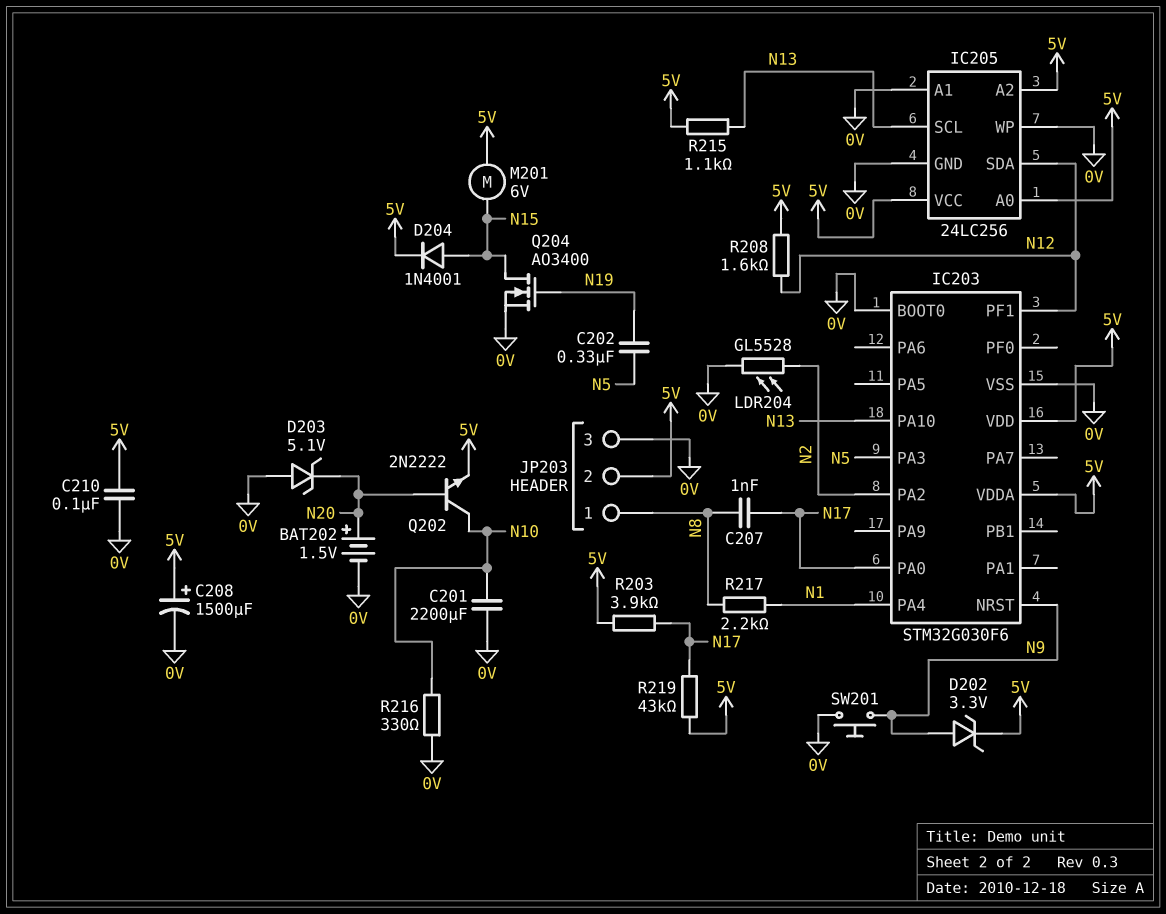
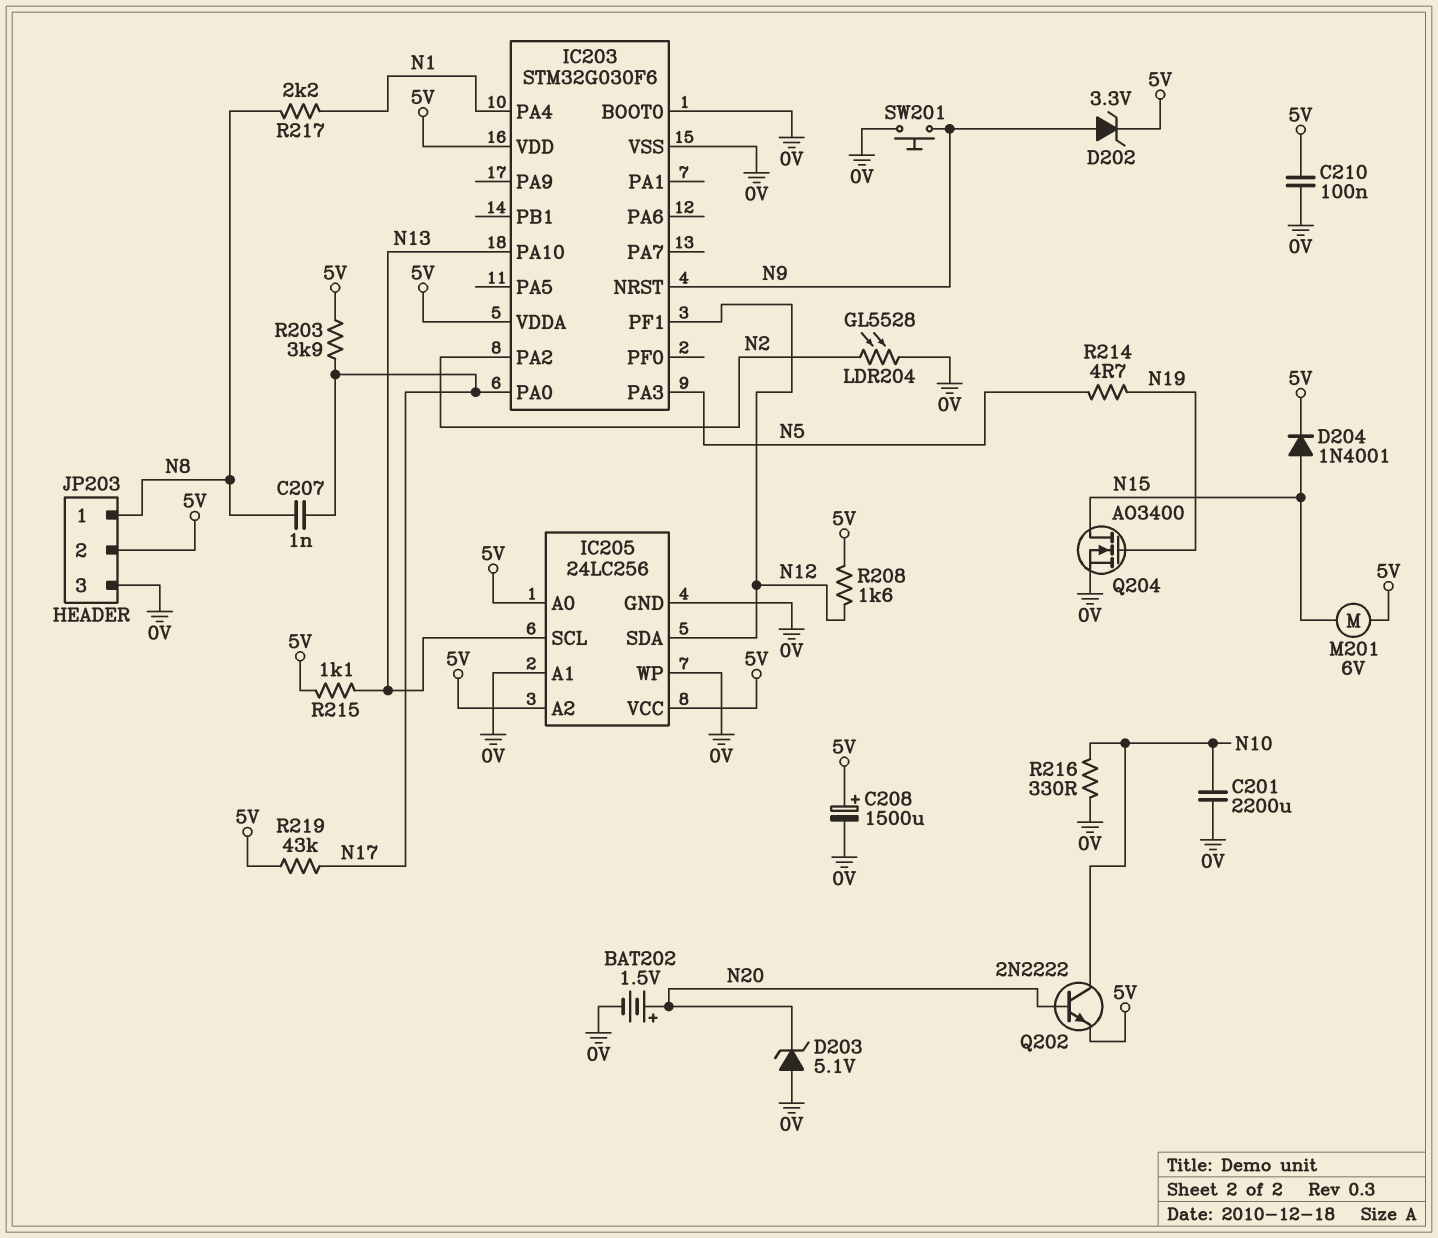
C202: 330nF (N5, N19) -> none
R214: none -> 4.7 (N5, N19)

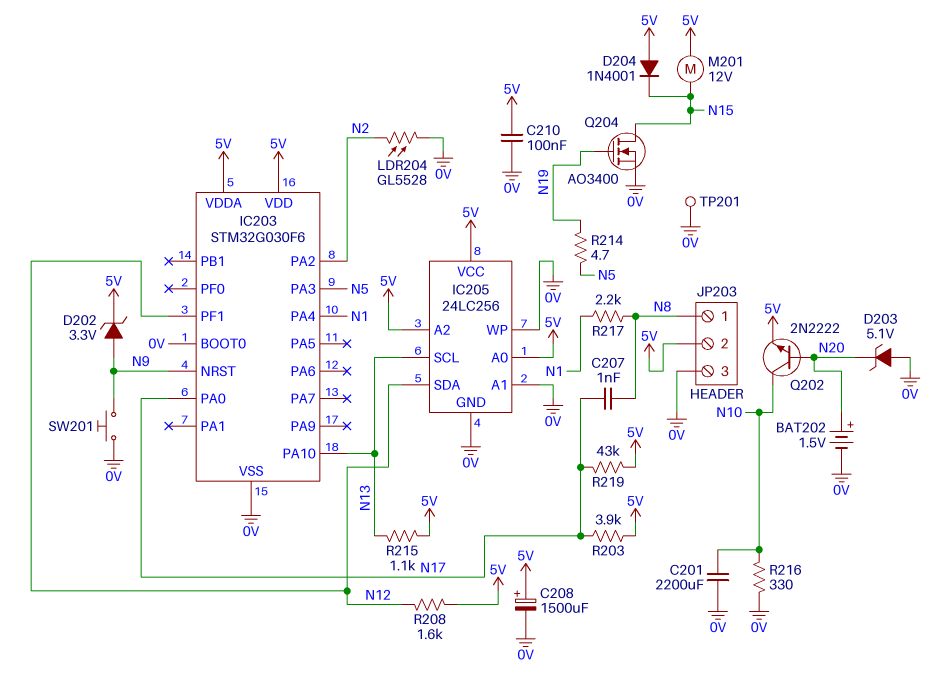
D204: diode 1N4001 (A N15, K 5V) -> diode 1N4001 (A 5V, K N15)
M201: motor 6V (5V, N15) -> motor 12V (5V, N15)
TP201: none -> test point (0V)

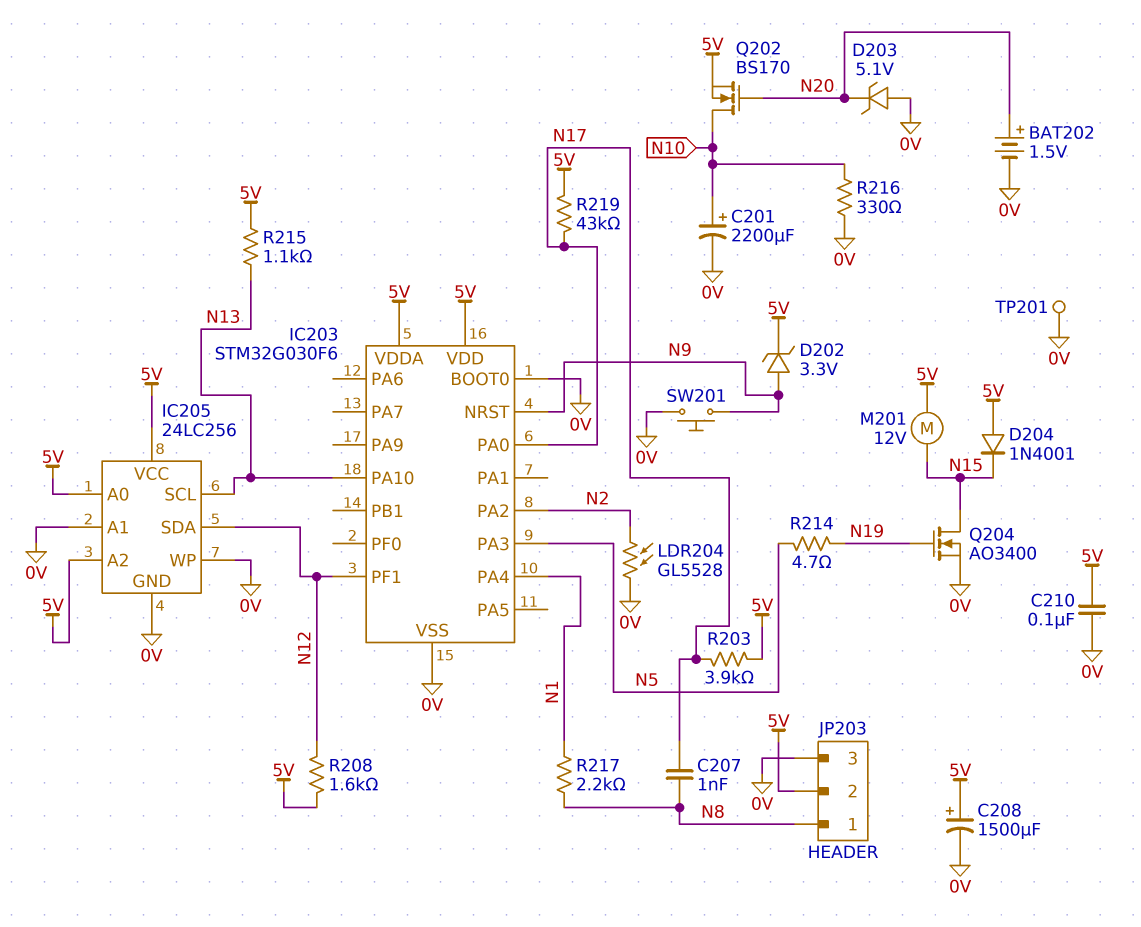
C201: 2200uF (0V, N10) -> 2200uF (plus N10, minus 0V)
Q202: NPN 2N2222 (B N20, C N10, E 5V) -> NMOS BS170 (G N20, D N10, S 5V)

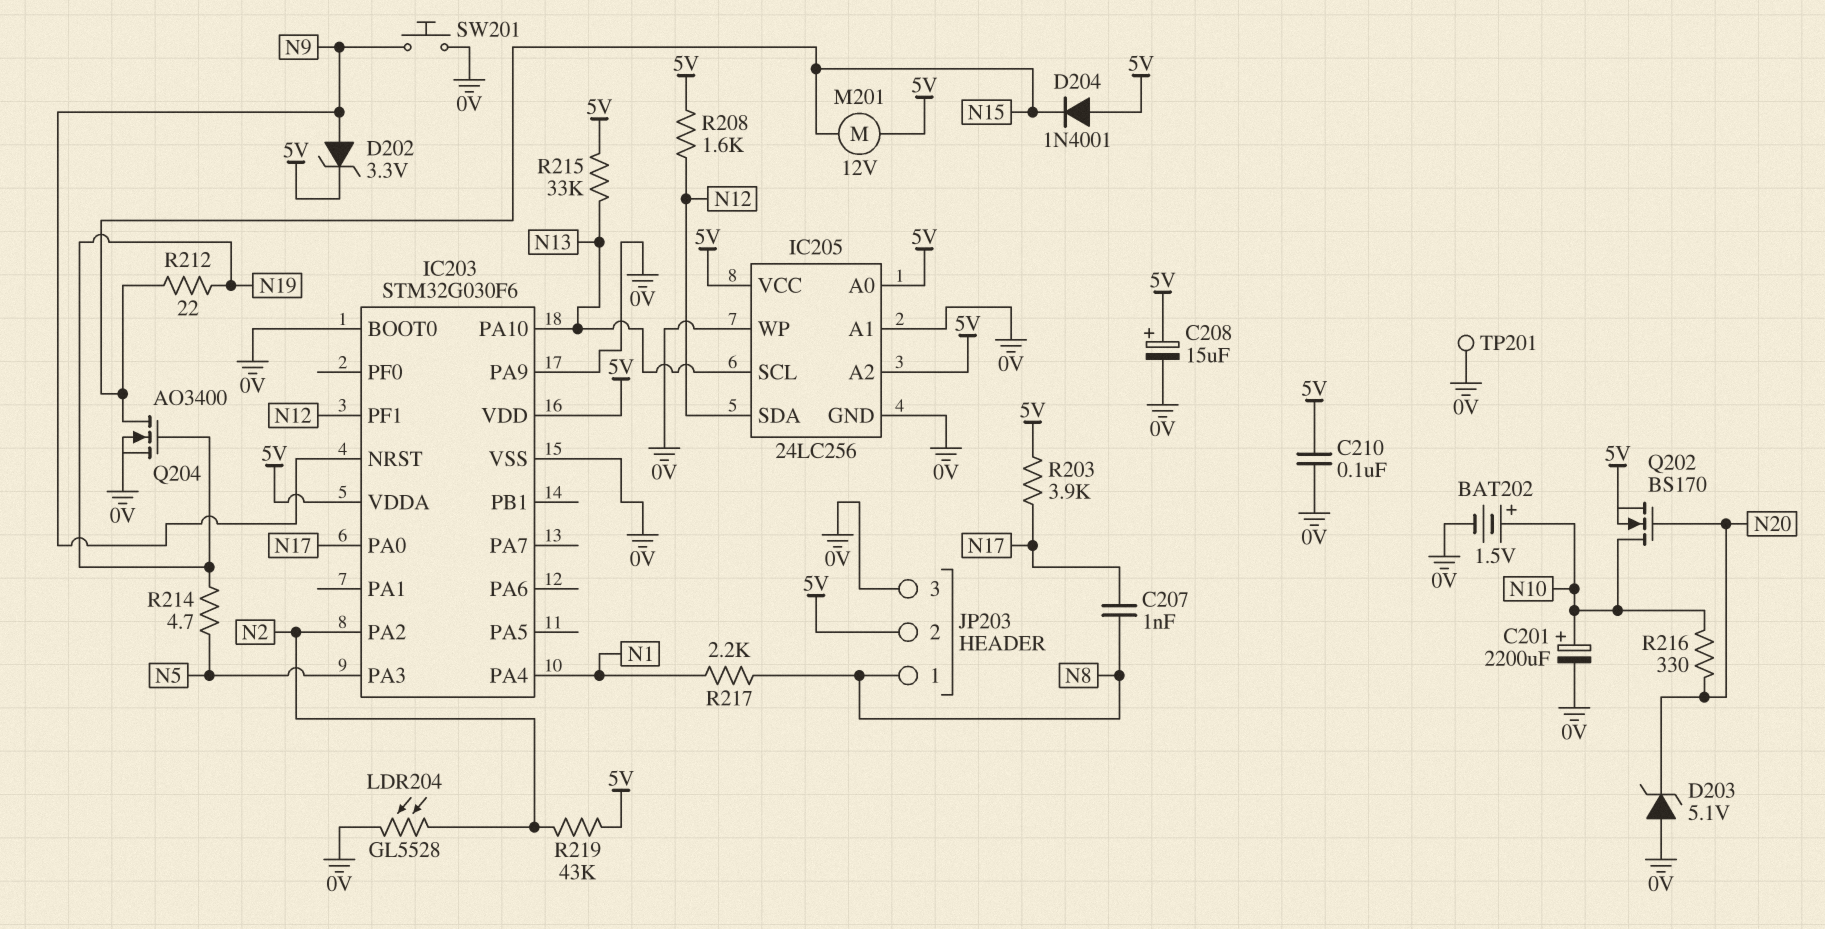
BAT202: 1.5V (plus N20, minus 0V) -> 1.5V (plus N10, minus 0V)
C208: 1500uF (plus 5V, minus 0V) -> 15uF (plus 5V, minus 0V)
IC203 pin PA9: none -> 0V
R212: none -> 22 (N15, N19)
R215: 1.1k (5V, N13) -> 33k (5V, N13)
R216: 330 (0V, N10) -> 330 (N10, N20)
R219: 43k (5V, N17) -> 43k (5V, N2)

